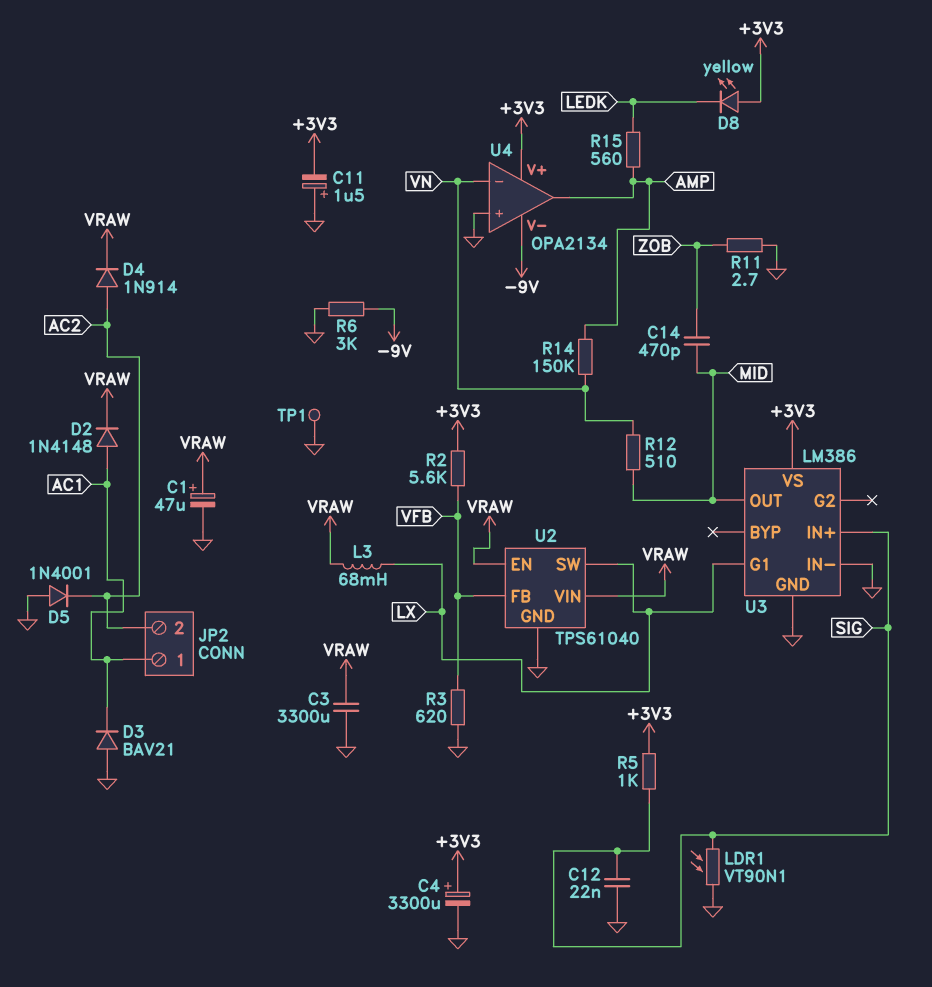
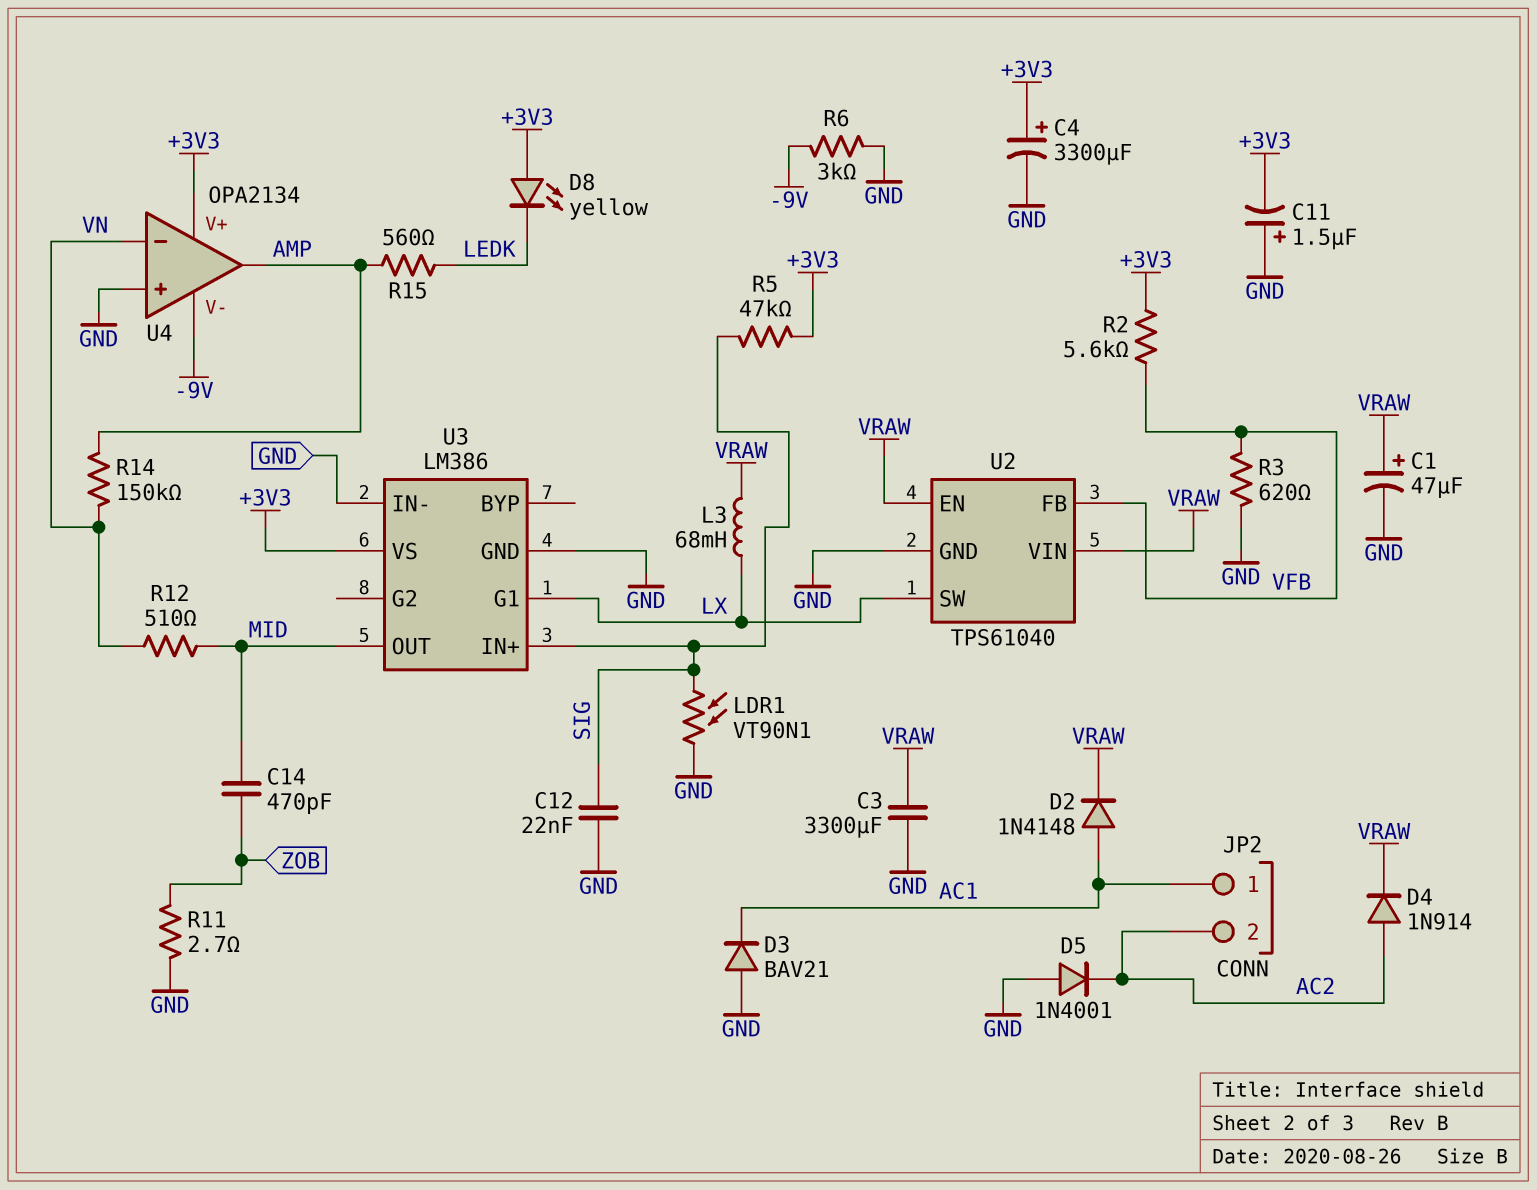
R5: 1k (+3V3, SIG) -> 47k (+3V3, SIG)
TP1: test point (GND) -> none

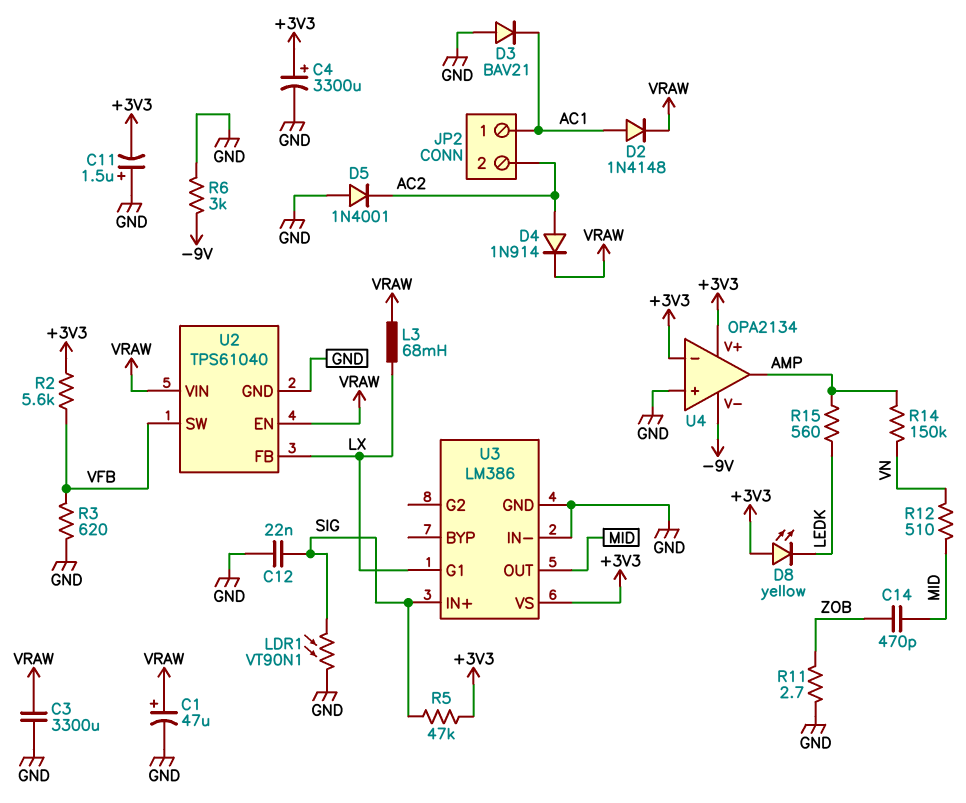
U2 pin FB: VFB -> LX
U2 pin SW: LX -> VFB
U4 pin in-: VN -> +3V3

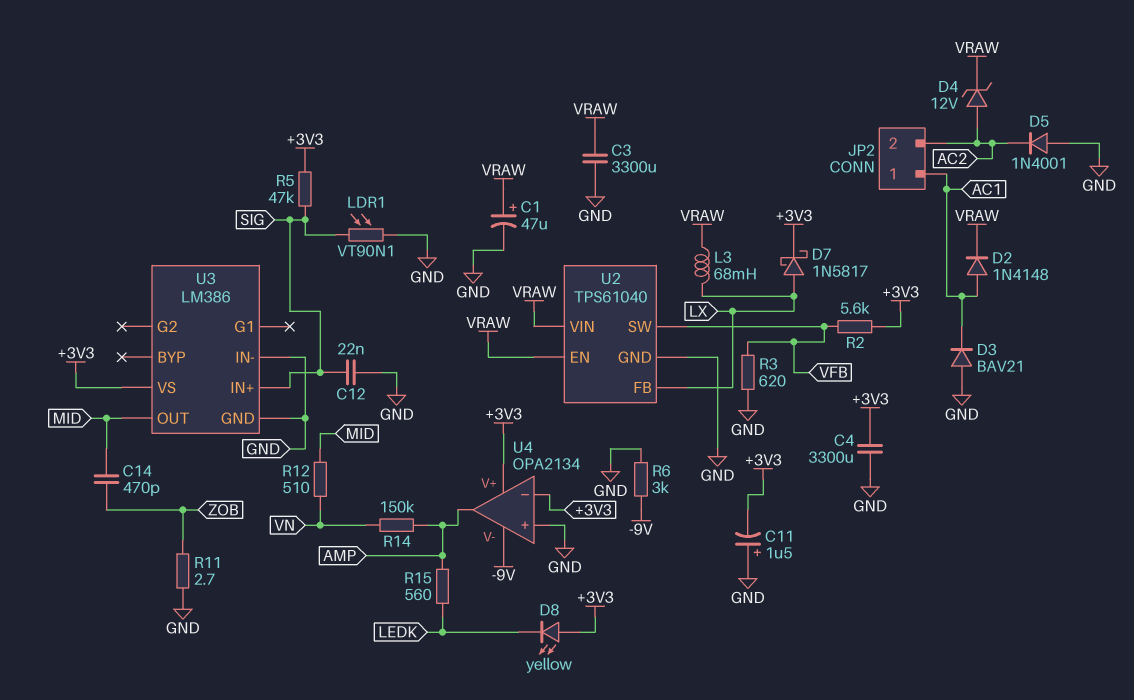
C4: 3300uF (plus +3V3, minus GND) -> 3300uF (+3V3, GND)
D4: diode 1N914 (A AC2, K VRAW) -> zener 12V (A AC2, K VRAW)
D7: none -> schottky 1N5817 (A LX, K +3V3)
U3 pin G1: LX -> none

